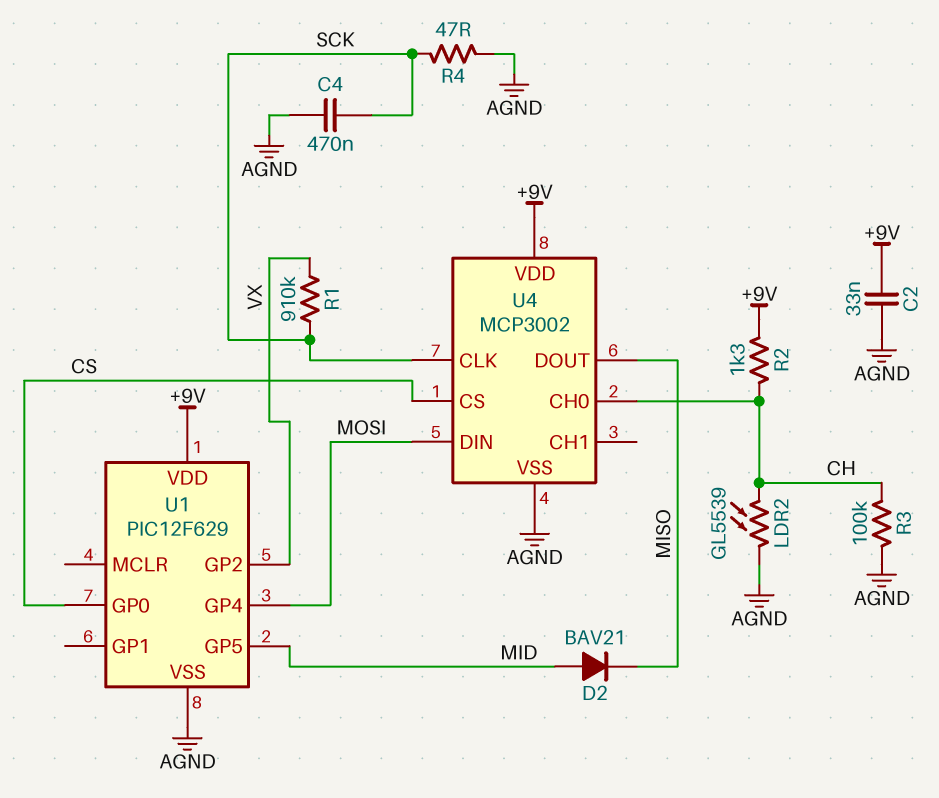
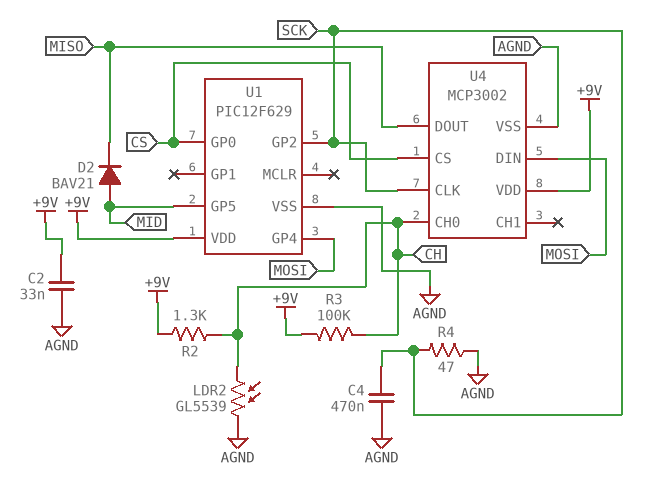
R1: 910k (SCK, VX) -> none
R3: 100k (AGND, CH) -> 100k (+9V, CH)
U1 pin GP2: VX -> SCK

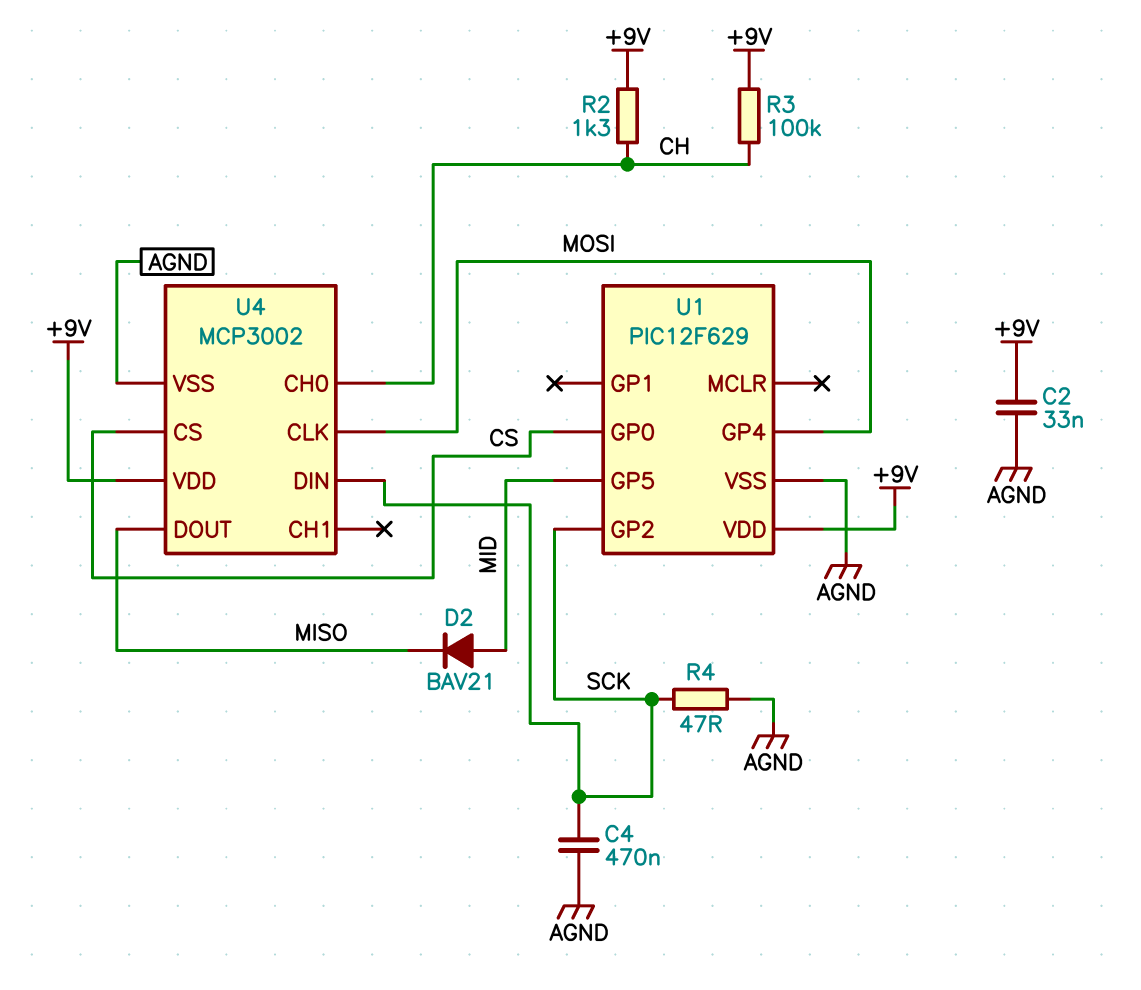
LDR2: GL5539 (AGND, CH) -> none
U4 pin CLK: SCK -> MOSI
U4 pin DIN: MOSI -> SCK

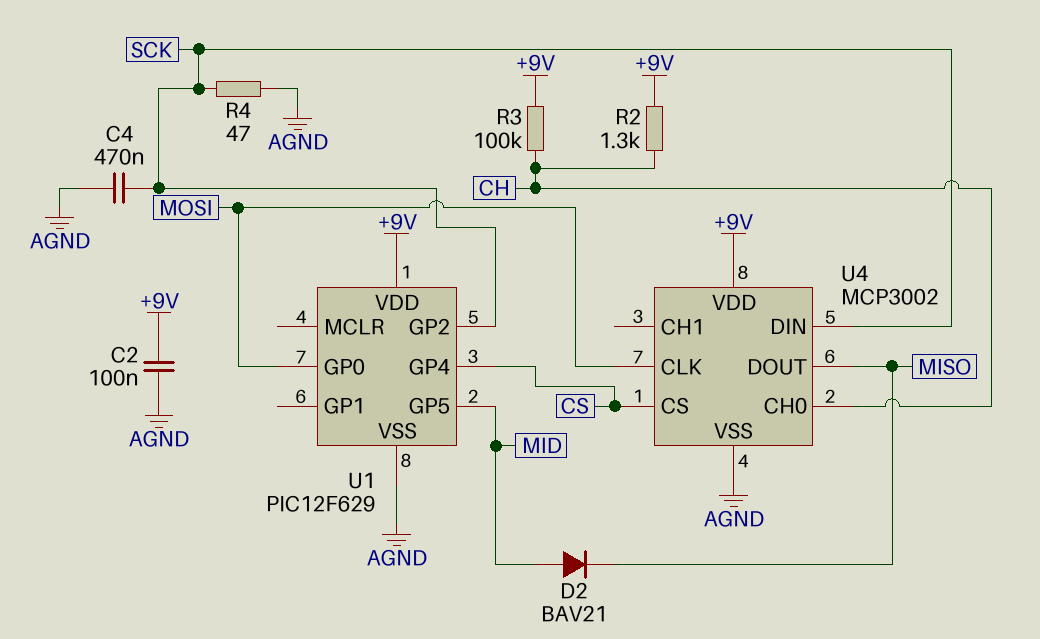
C2: 33nF (+9V, AGND) -> 100nF (+9V, AGND)
U1 pin GP0: CS -> MOSI
U1 pin GP4: MOSI -> CS

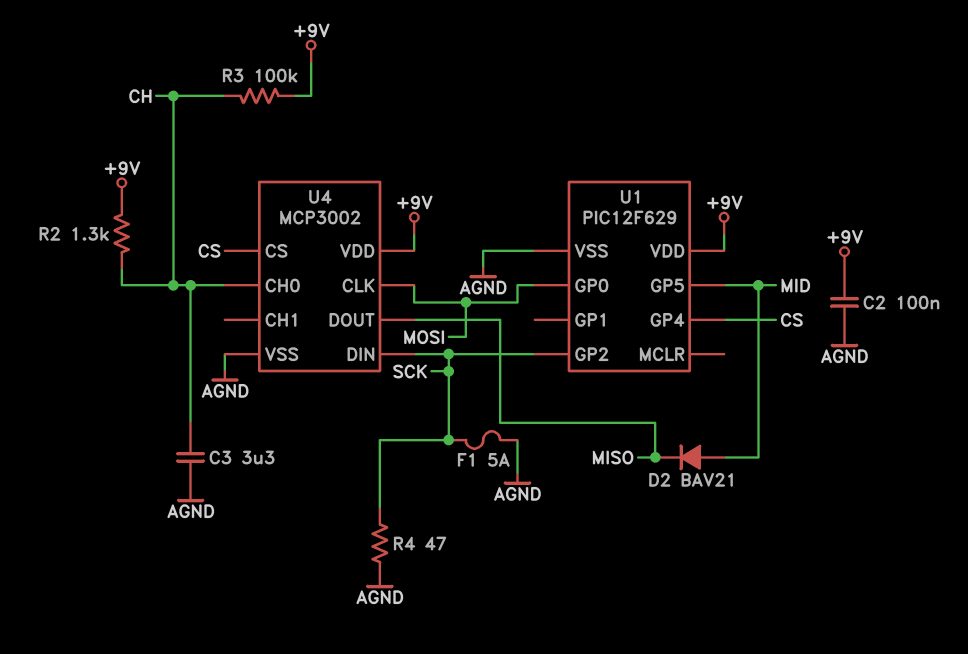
C3: none -> 3.3uF (AGND, CH)
C4: 470nF (AGND, SCK) -> none
F1: none -> 5A (AGND, SCK)

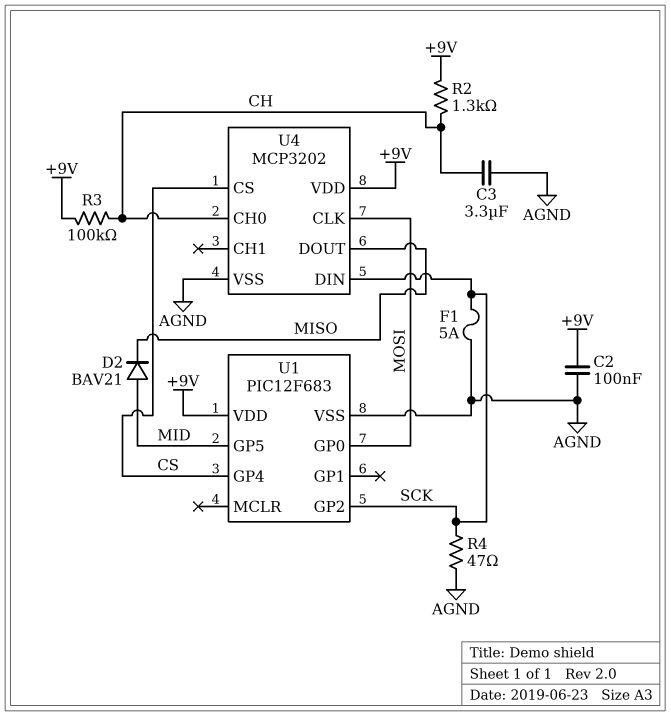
U1: PIC12F629 -> PIC12F683
U4: MCP3002 -> MCP3202

